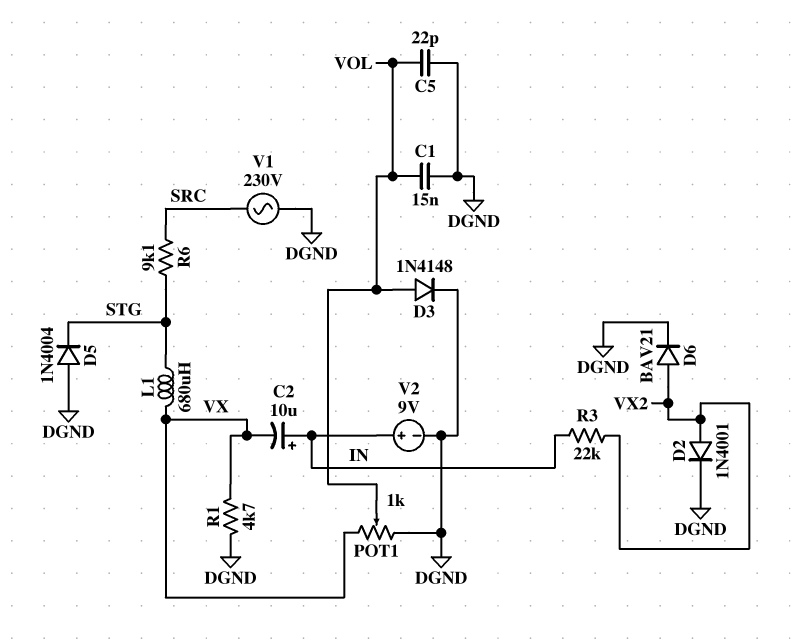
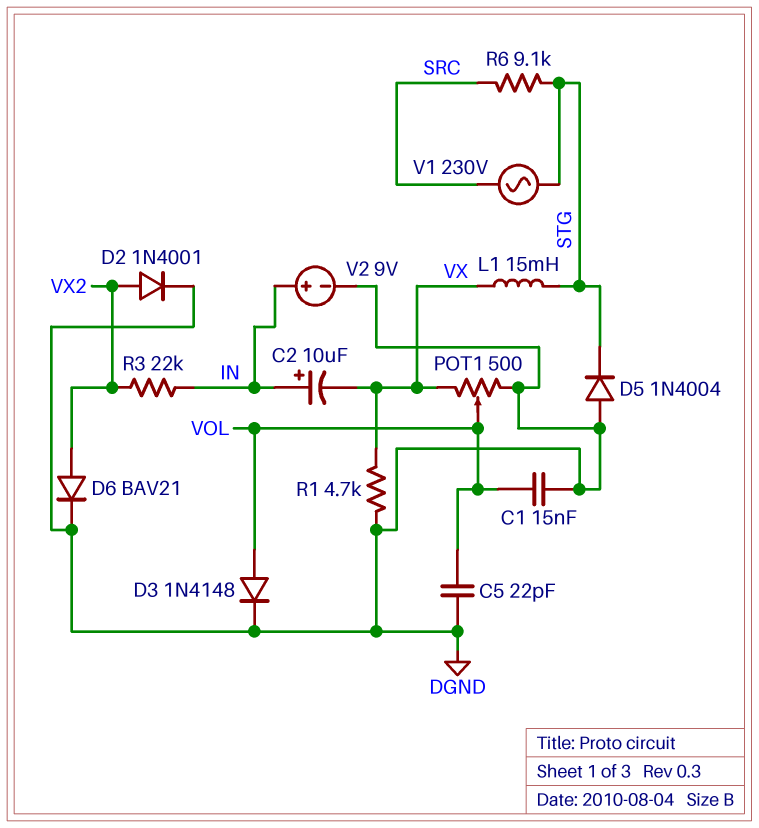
L1: 680uH (STG, VX) -> 15mH (STG, VX)
POT1: 1k (DGND, VX, wiper VOL) -> 500 (DGND, VX, wiper VOL)
V1: AC 230V (DGND, SRC) -> AC 230V (SRC, STG)

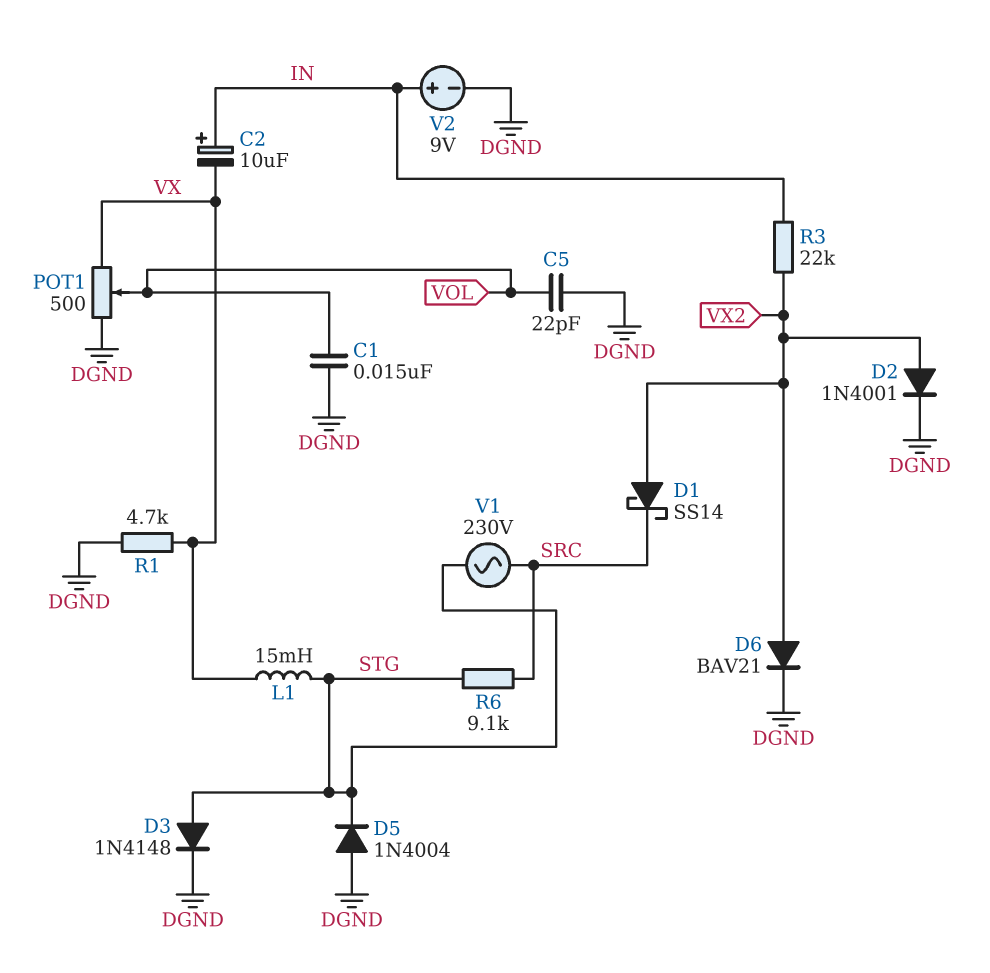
D1: none -> schottky SS14 (A VX2, K SRC)
D3: diode 1N4148 (A VOL, K DGND) -> diode 1N4148 (A STG, K DGND)

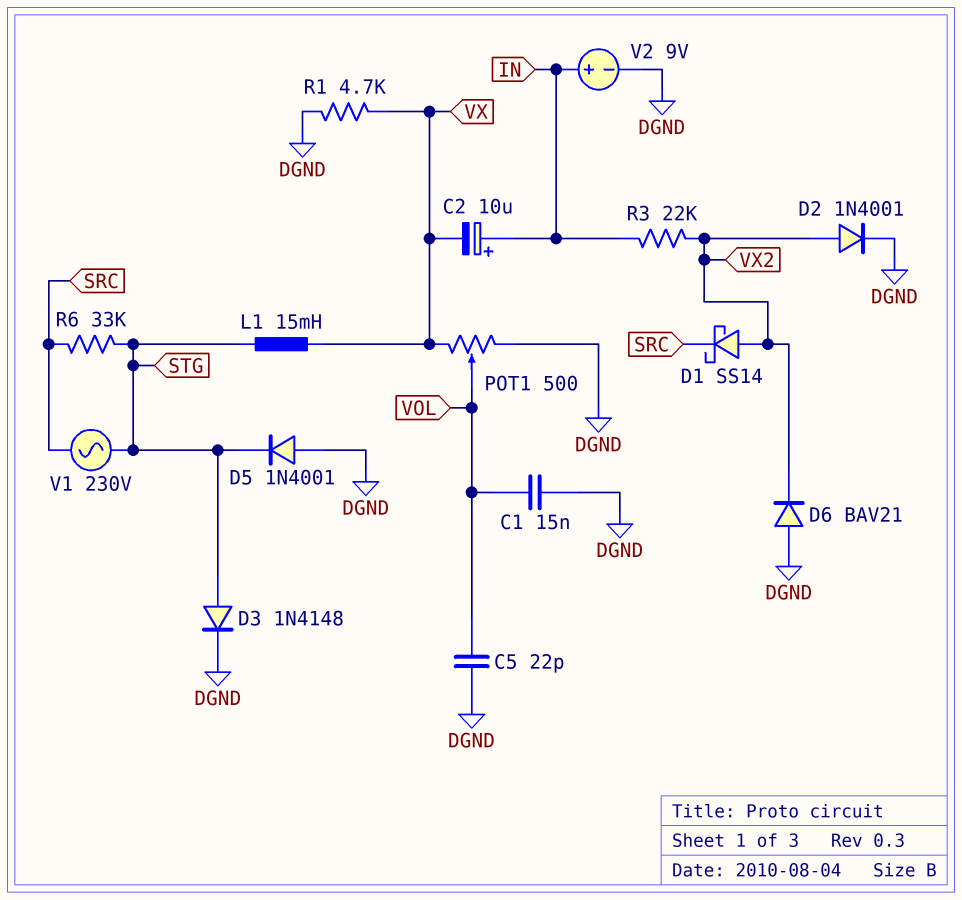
D5: diode 1N4004 (A DGND, K STG) -> diode 1N4001 (A DGND, K STG)
D6: diode BAV21 (A VX2, K DGND) -> diode BAV21 (A DGND, K VX2)
R6: 9.1k (SRC, STG) -> 33k (SRC, STG)

